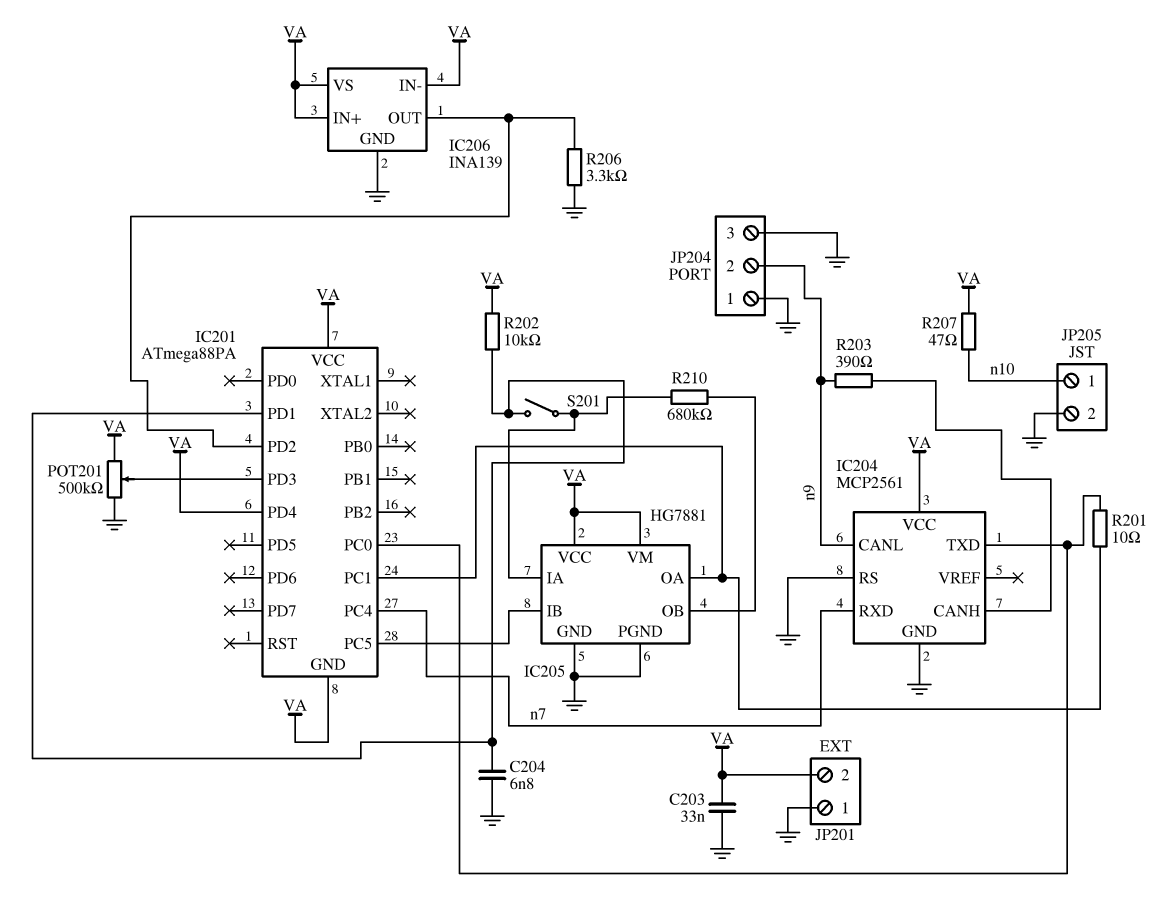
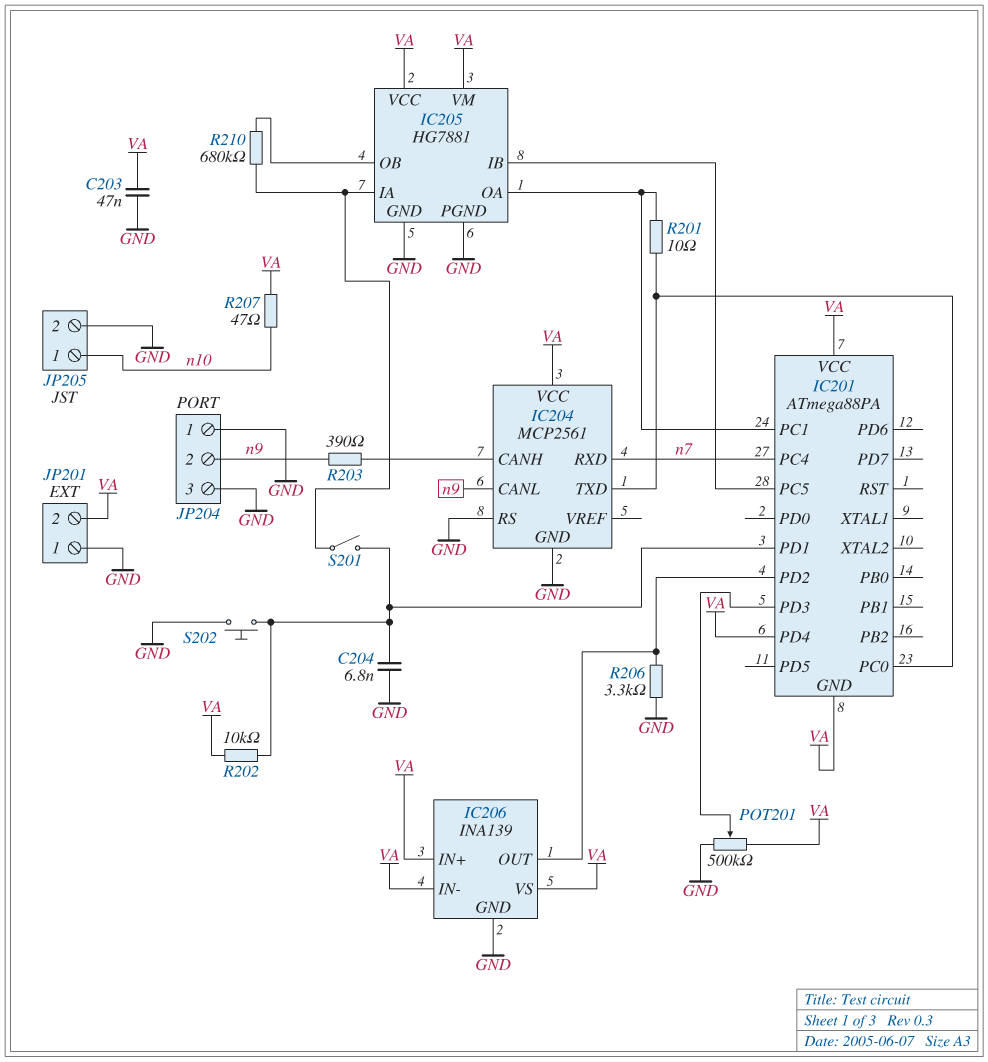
C203: 33nF (GND, VA) -> 47nF (GND, VA)
S202: none -> button (GND, IC201/PD1)

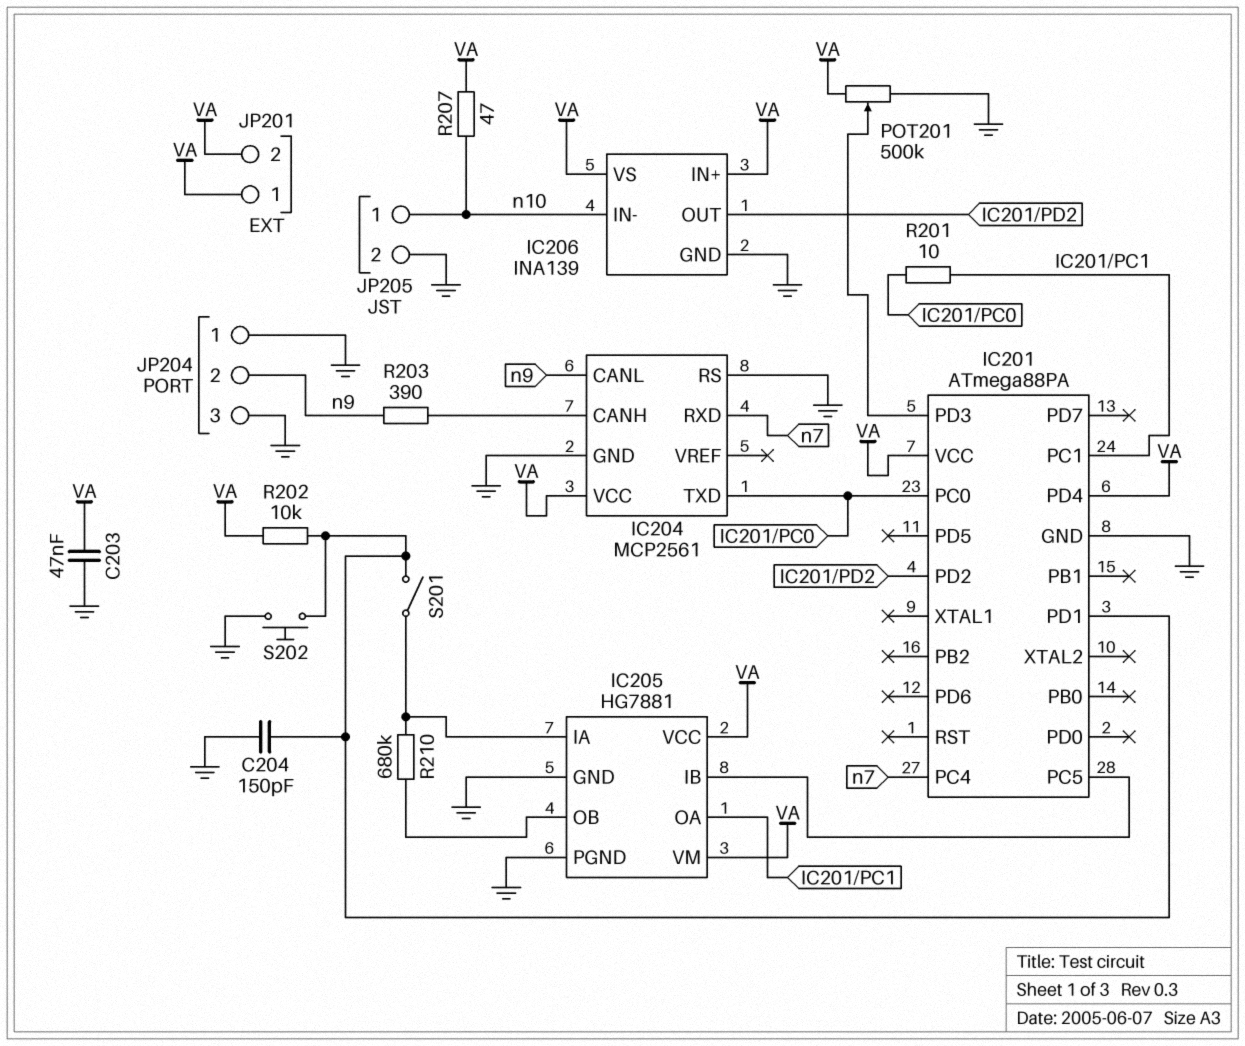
C204: 6.8nF (GND, IC201/PD1) -> 150pF (GND, IC201/PD1)
IC201 pin GND: VA -> GND
IC206 pin IN-: VA -> n10
JP201 pin 1: GND -> VA
R206: 3.3k (GND, IC201/PD2) -> none

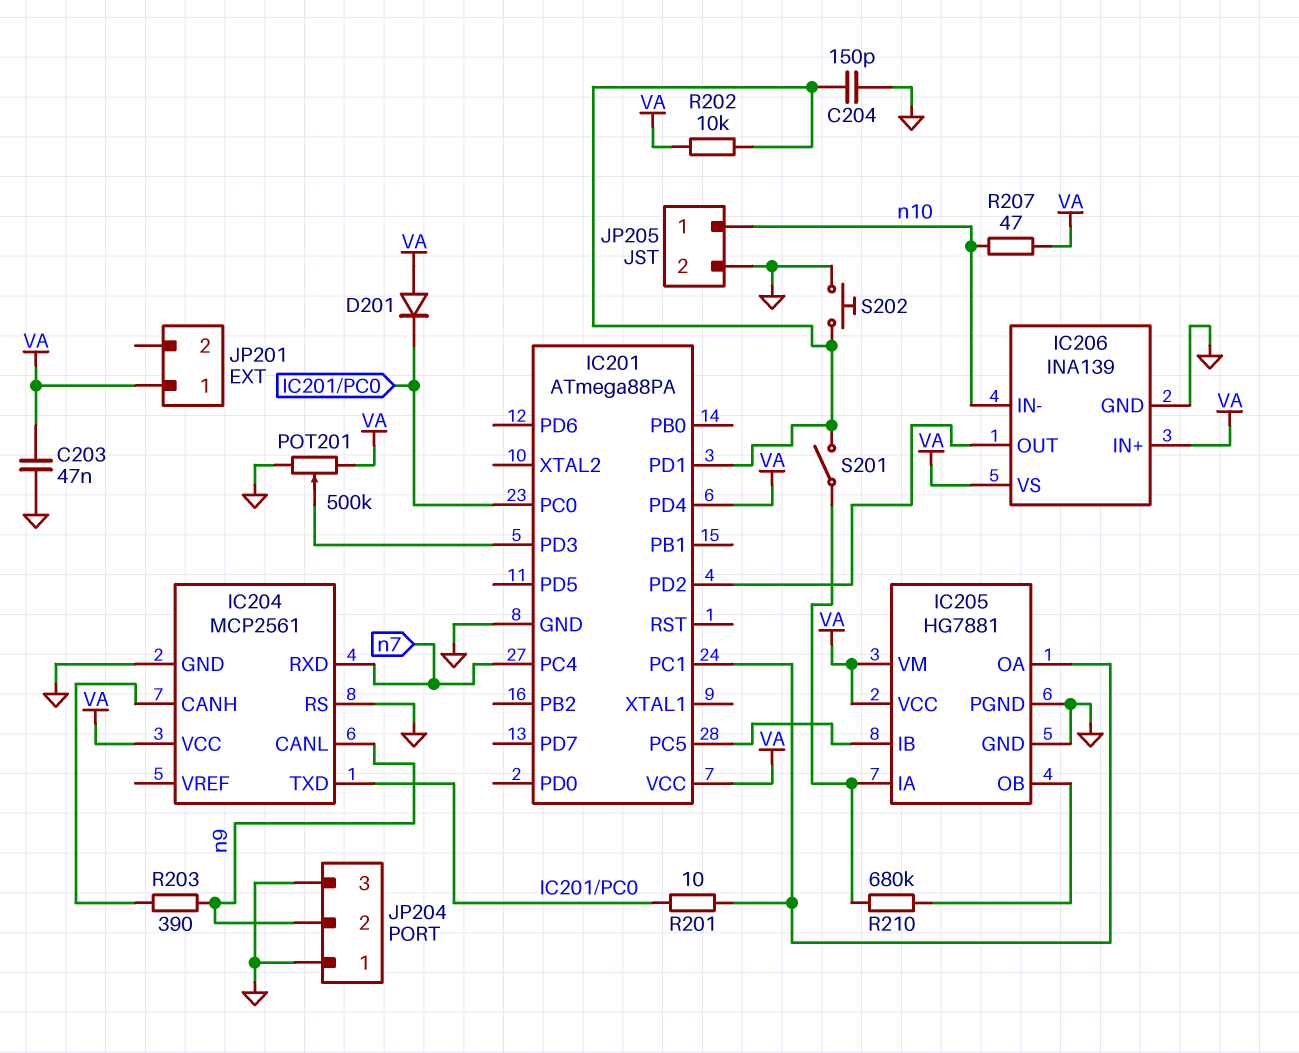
D201: none -> diode (A VA, K IC201/PC0)
JP201 pin 2: VA -> none

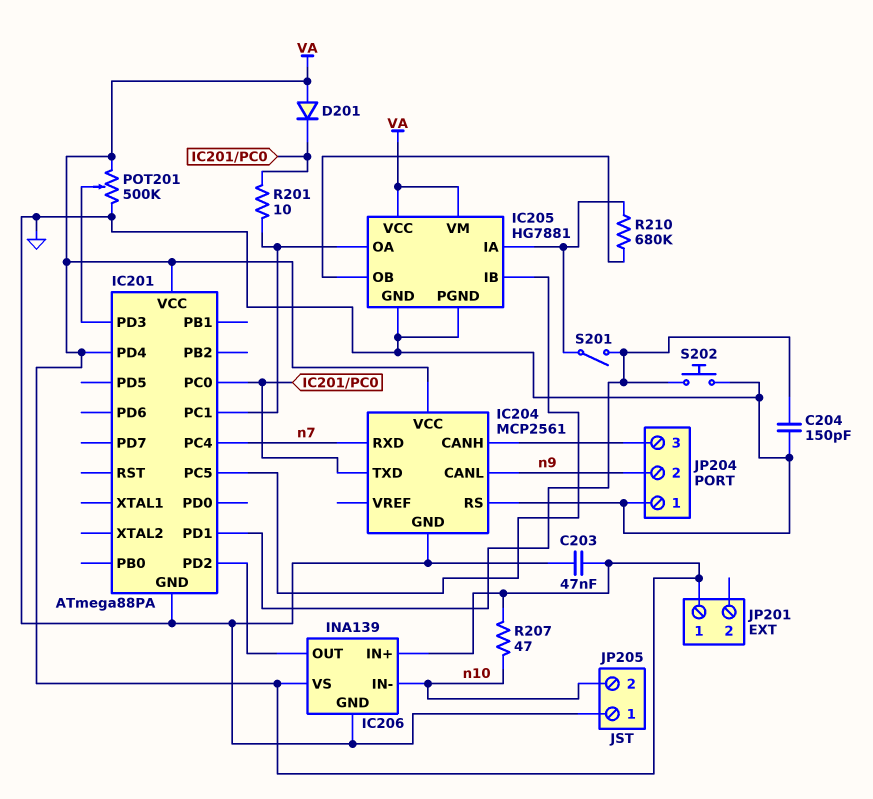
JP204 pin 3: GND -> IC204/CANH
JP205 pin 1: n10 -> GND
JP205 pin 2: GND -> n10
R202: 10k (IC201/PD1, VA) -> none
R203: 390 (IC204/CANH, n9) -> none

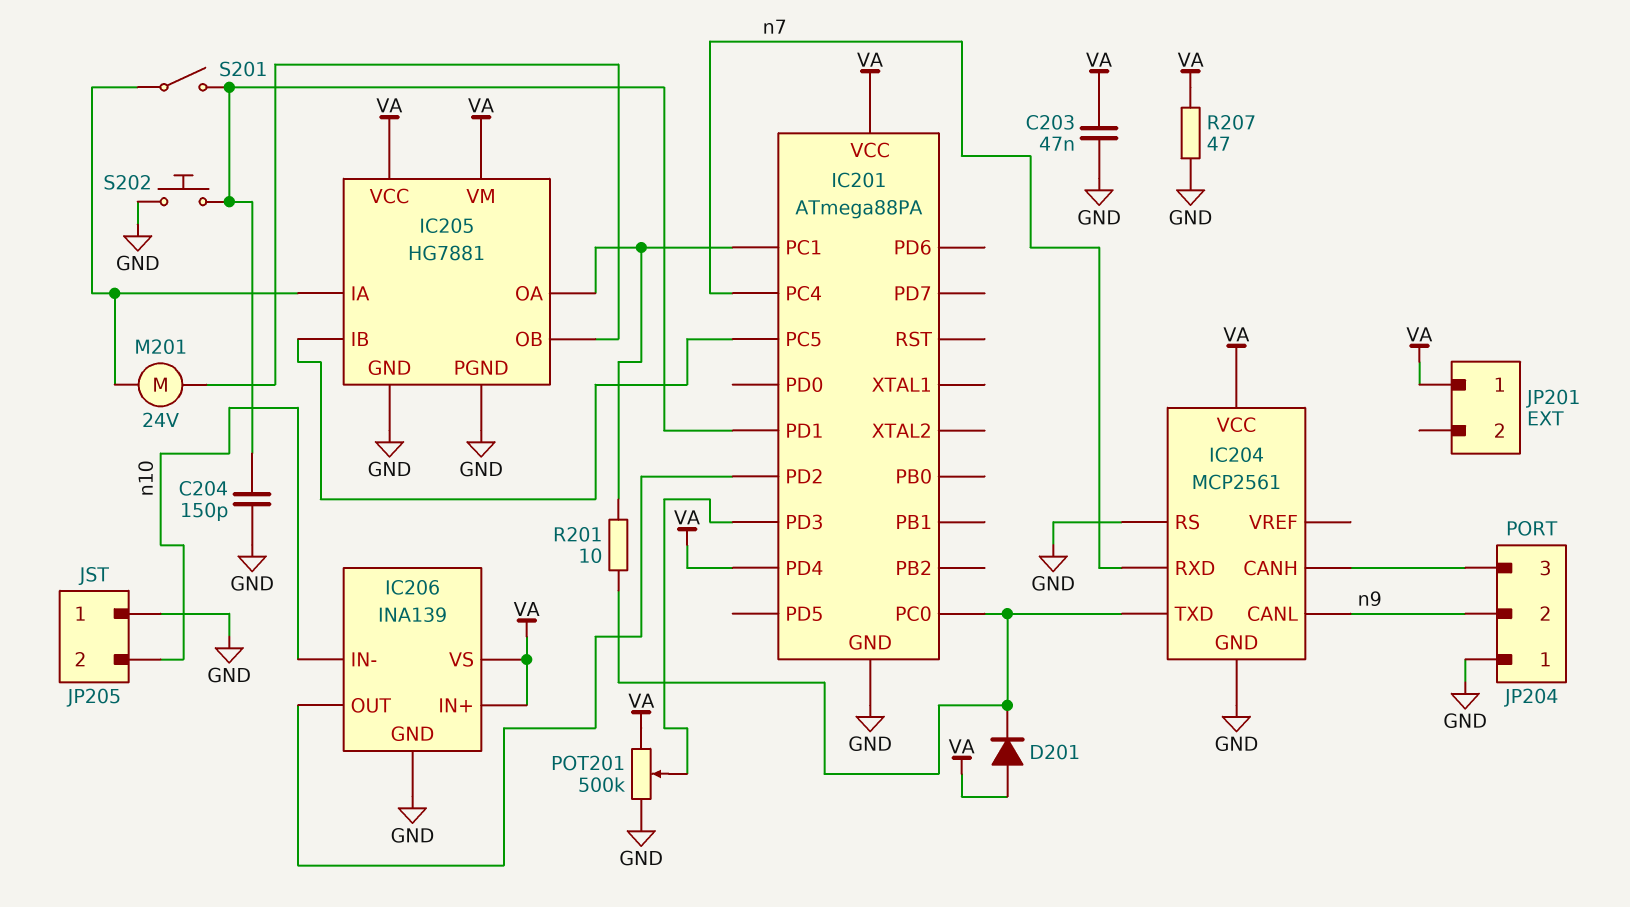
M201: none -> motor 24V (IC205/IA, IC205/OB)
R207: 47 (VA, n10) -> 47 (GND, VA)
R210: 680k (IC205/IA, IC205/OB) -> none

